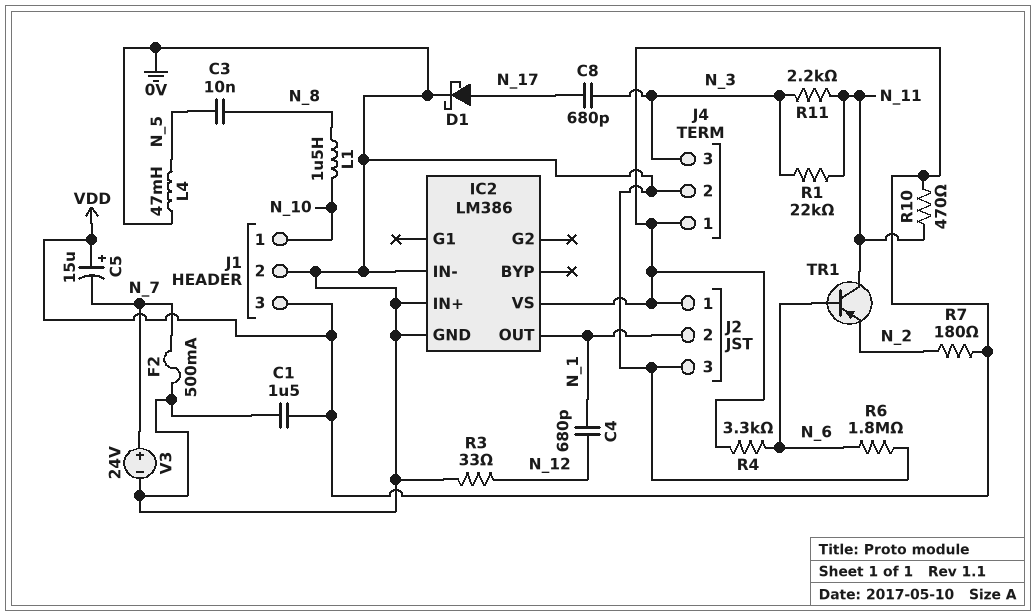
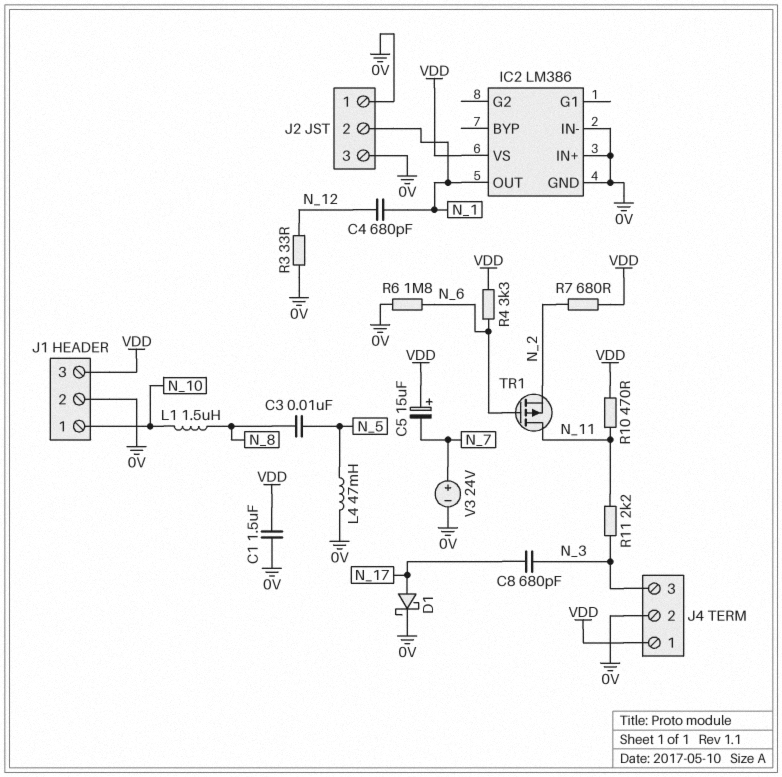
F2: 500mA (0V, N_7) -> none
J2 pin 1: VDD -> 0V
R1: 22k (N_3, N_11) -> none
R7: 180 (N_2, VDD) -> 680 (N_2, VDD)
TR1: PNP (B N_6, C N_11, E N_2) -> PMOS (G N_6, D N_11, S N_2)

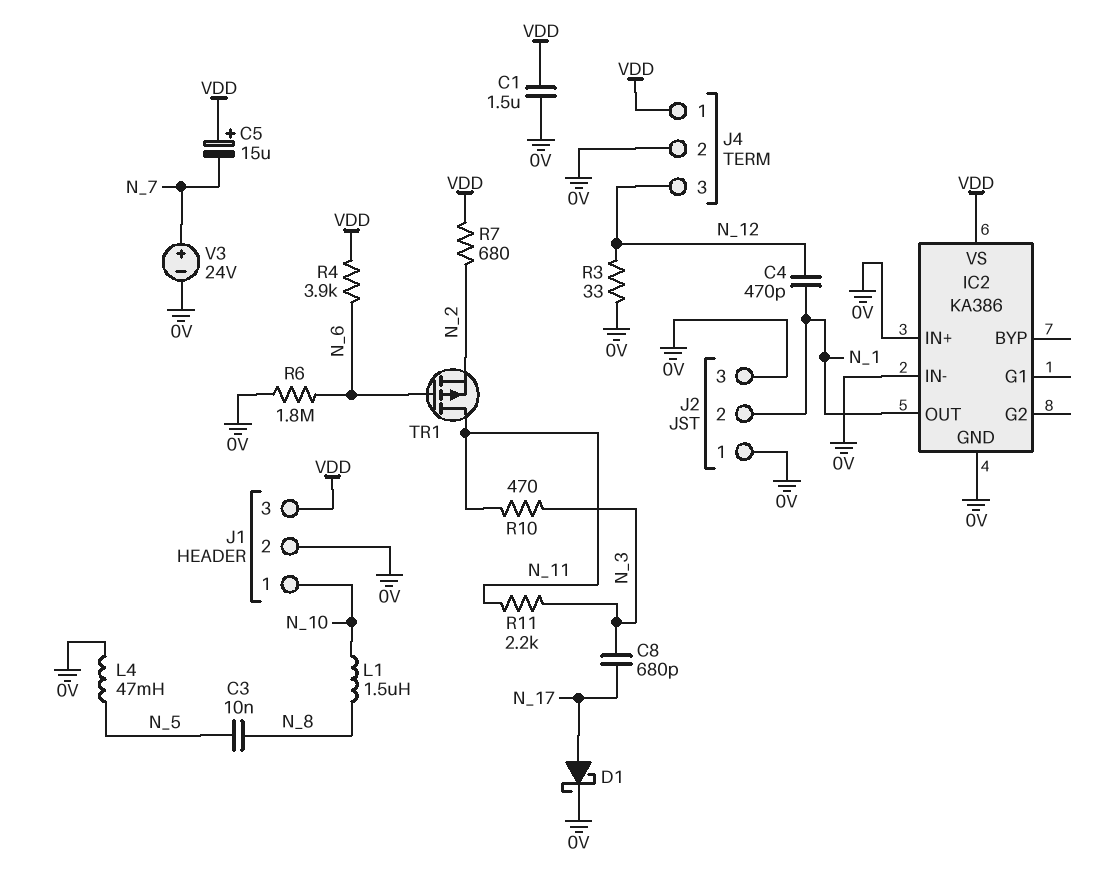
C4: 680pF (N_1, N_12) -> 470pF (N_1, N_12)
IC2: LM386 -> KA386
J4 pin 3: N_3 -> N_12
R4: 3.3k (N_6, VDD) -> 3.9k (N_6, VDD)
R10: 470 (N_11, VDD) -> 470 (N_3, N_11)

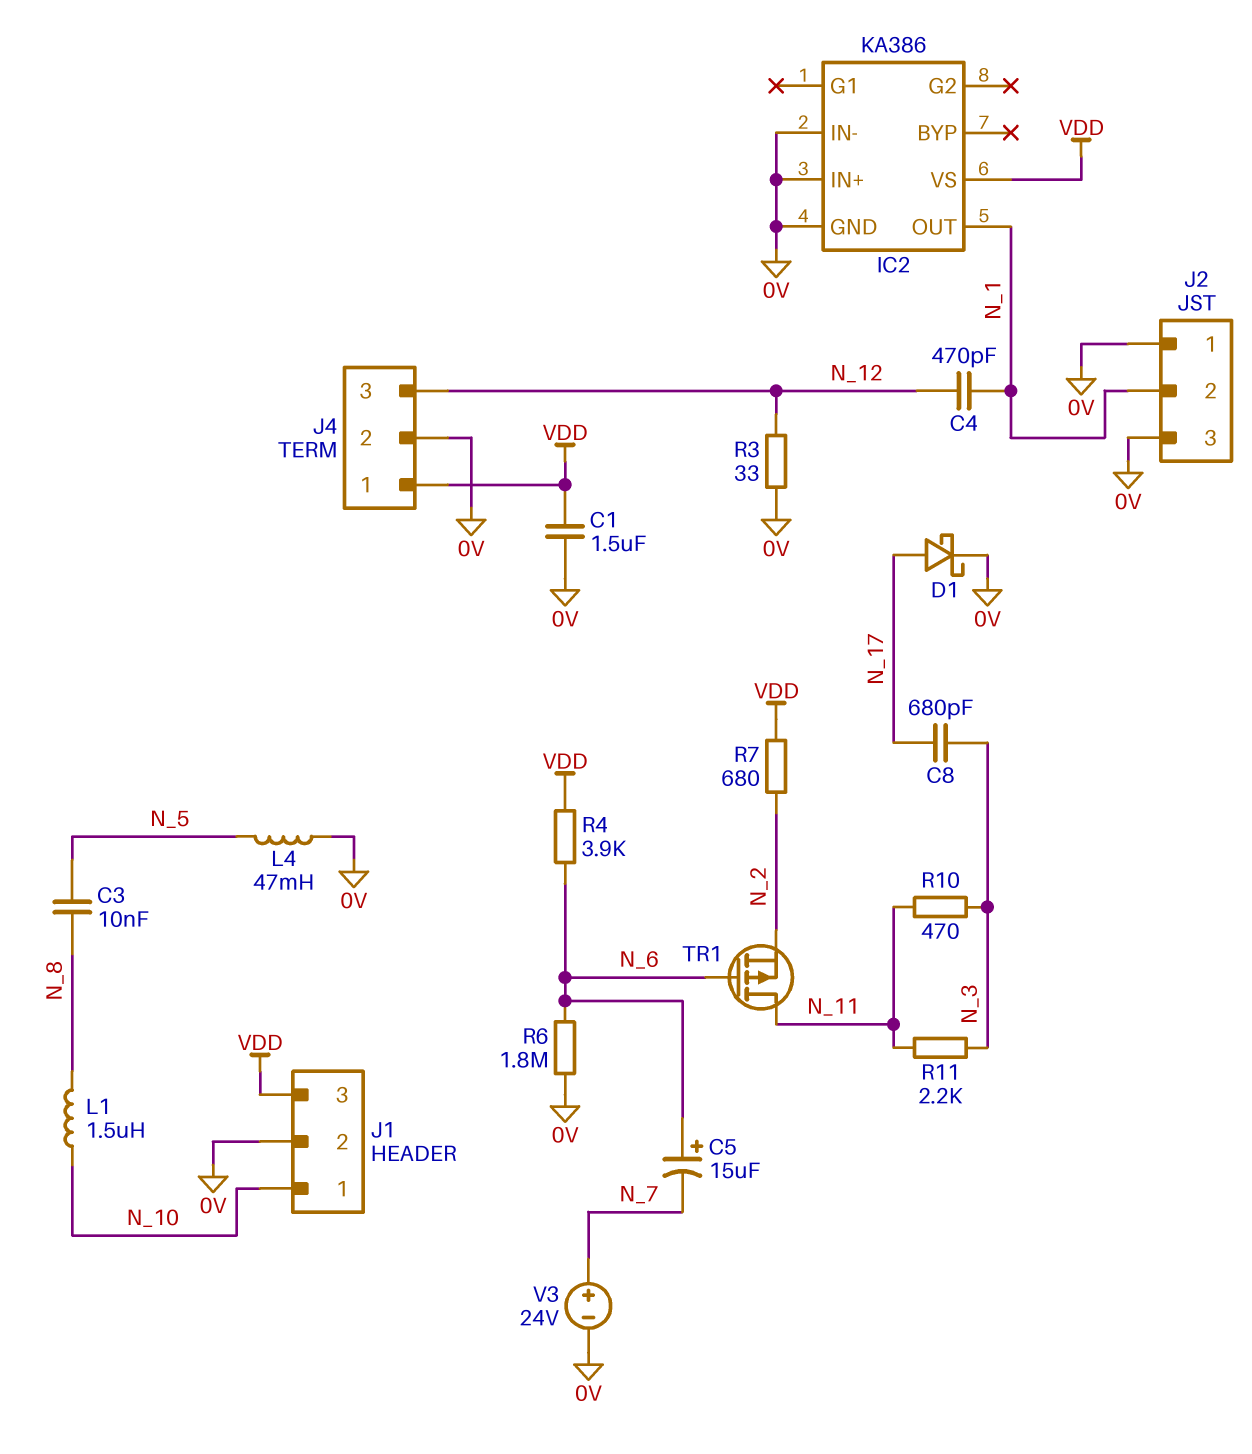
C5: 15uF (plus VDD, minus N_7) -> 15uF (plus N_6, minus N_7)

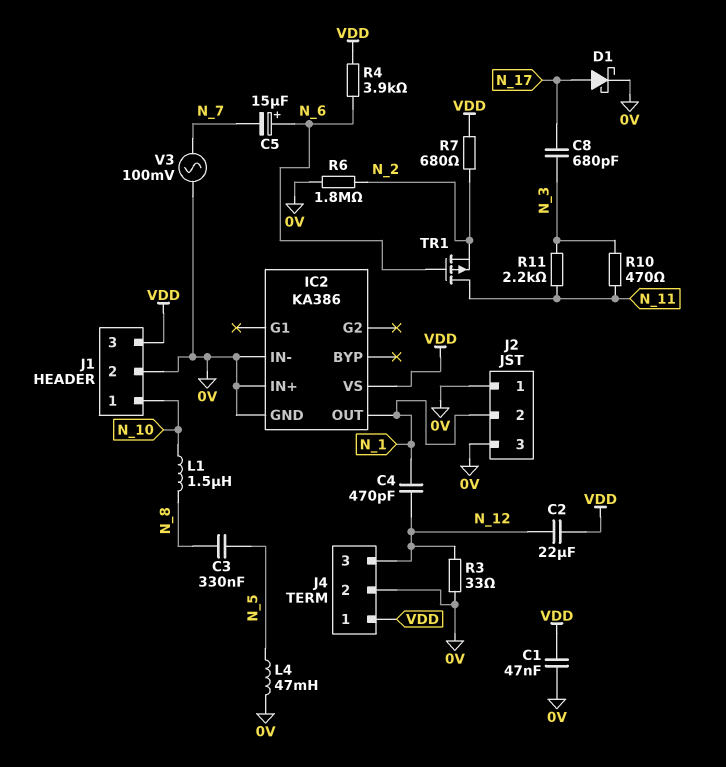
C1: 1.5uF (0V, VDD) -> 47nF (0V, VDD)
C2: none -> 22uF (N_12, VDD)
C3: 10nF (N_5, N_8) -> 330nF (N_5, N_8)
R6: 1.8M (0V, N_6) -> 1.8M (0V, N_2)
V3: 24V (plus N_7, minus 0V) -> AC 100mV (0V, N_7)

